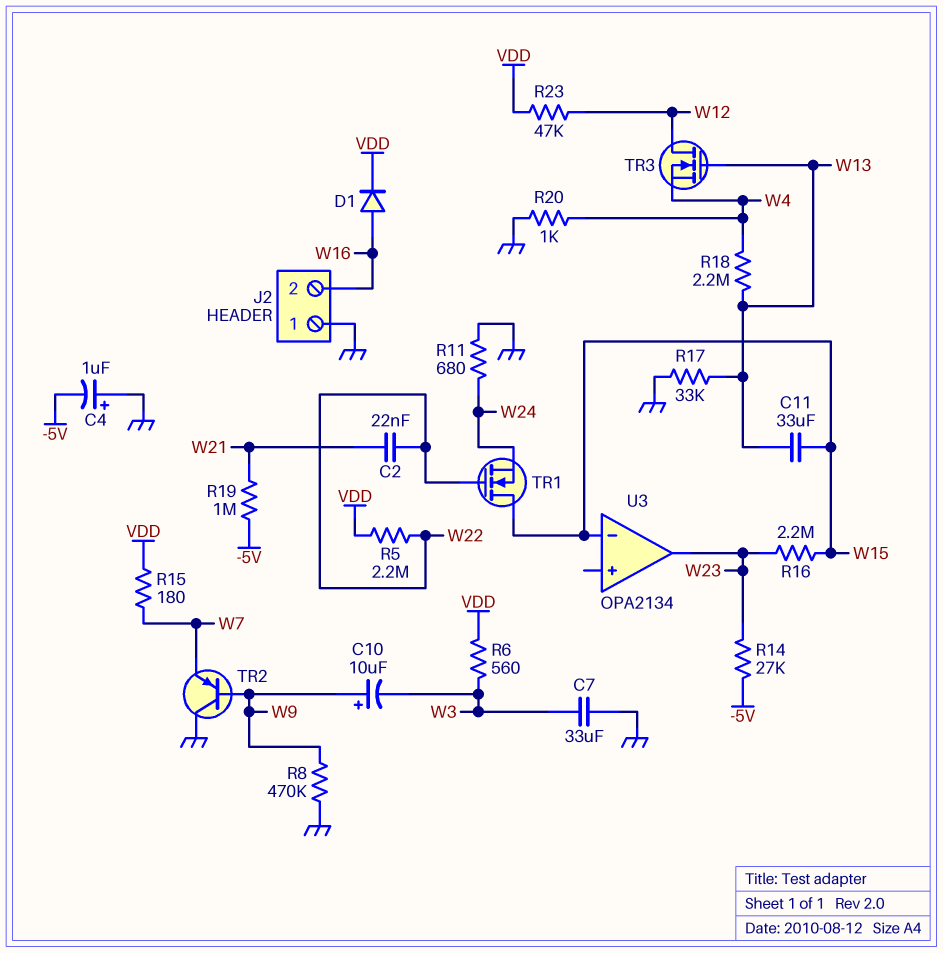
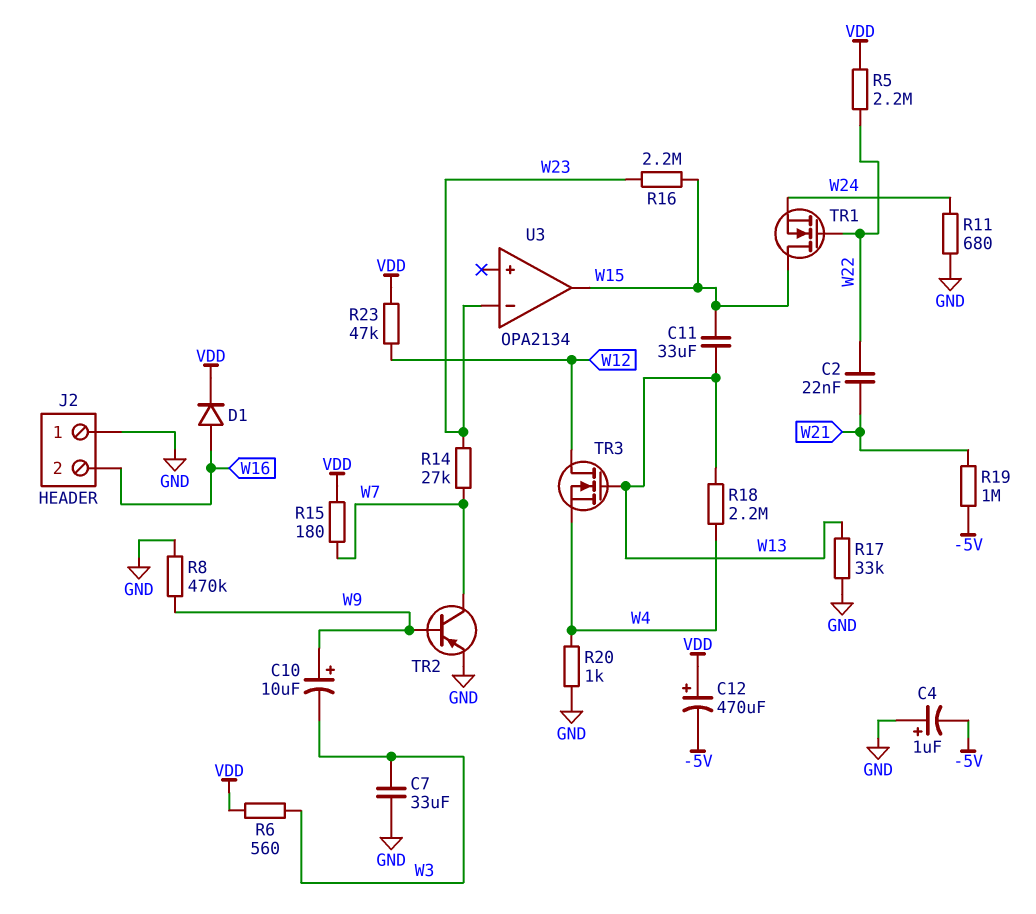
C12: none -> 470uF (plus VDD, minus -5V)
R14: 27k (-5V, W23) -> 27k (W7, W23)
TR2: PNP (B W9, C GND, E W7) -> PNP (B W9, C W7, E GND)
U3 pin in-: W15 -> W23
U3 pin out: W23 -> W15

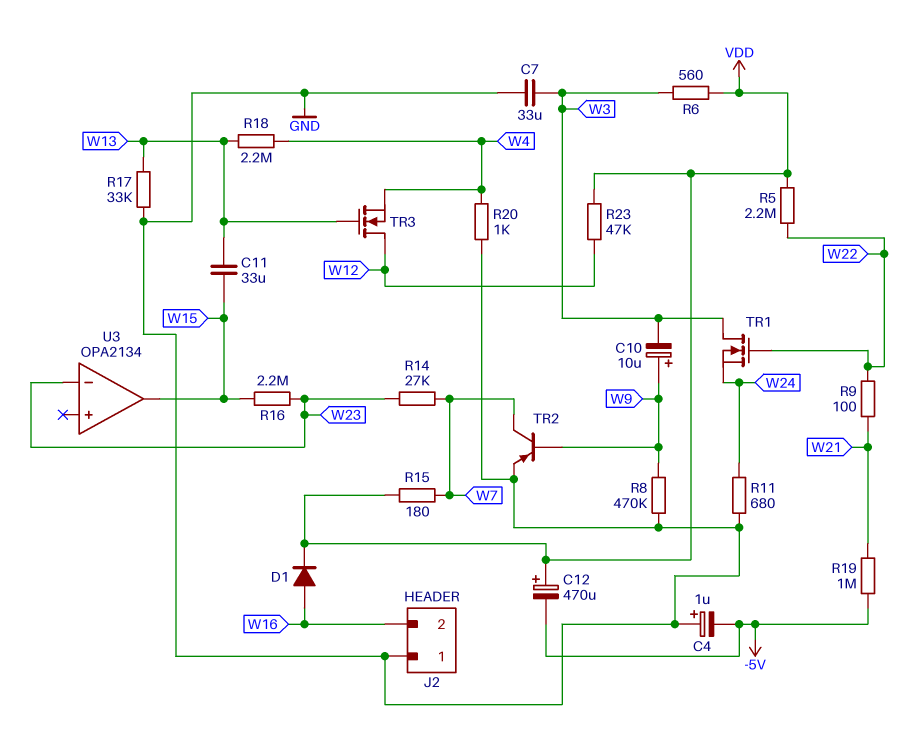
C2: 22nF (W21, W22) -> none
R9: none -> 100 (W21, W22)
TR1: NMOS (G W22, D W15, S W24) -> NMOS (G W22, D W3, S W24)

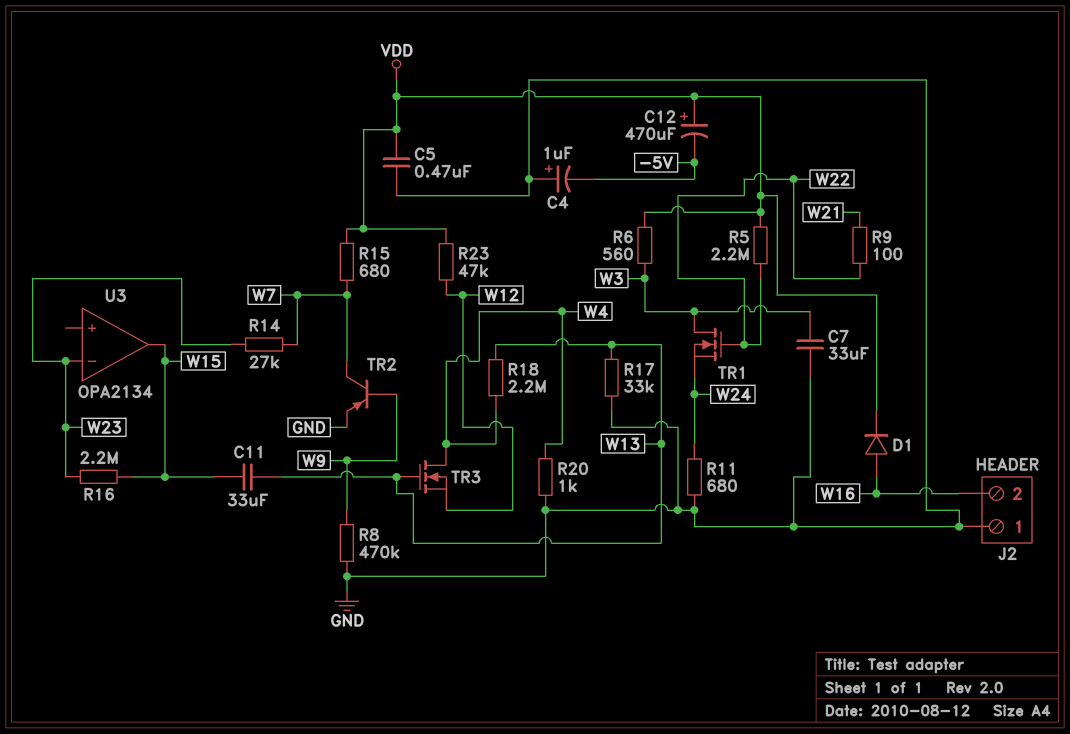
C5: none -> 470nF (GND, VDD)
C10: 10uF (plus W9, minus W3) -> none
R15: 180 (VDD, W7) -> 680 (VDD, W7)
R19: 1M (-5V, W21) -> none
TR3: NMOS (G W13, D W12, S W4) -> NMOS (G W13, D W4, S W12)

